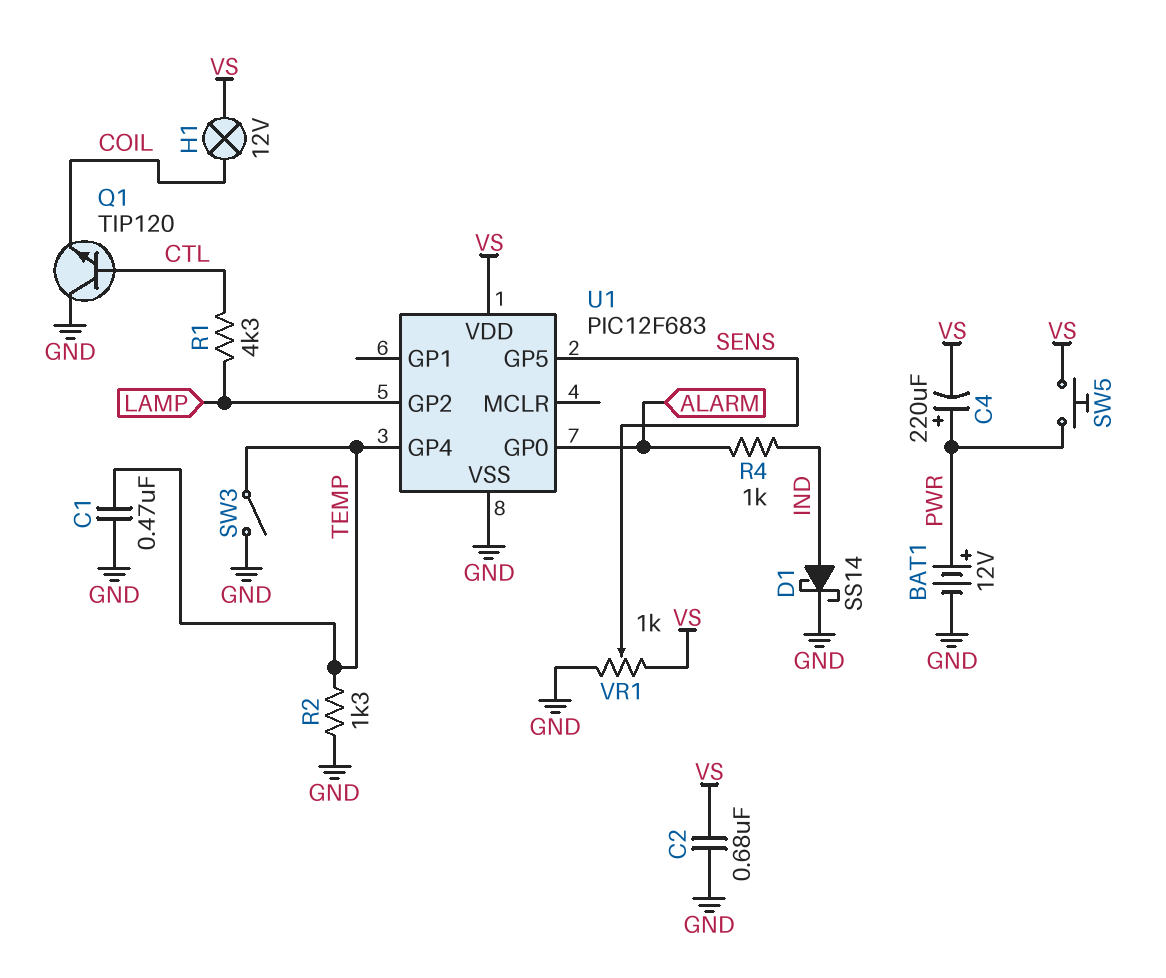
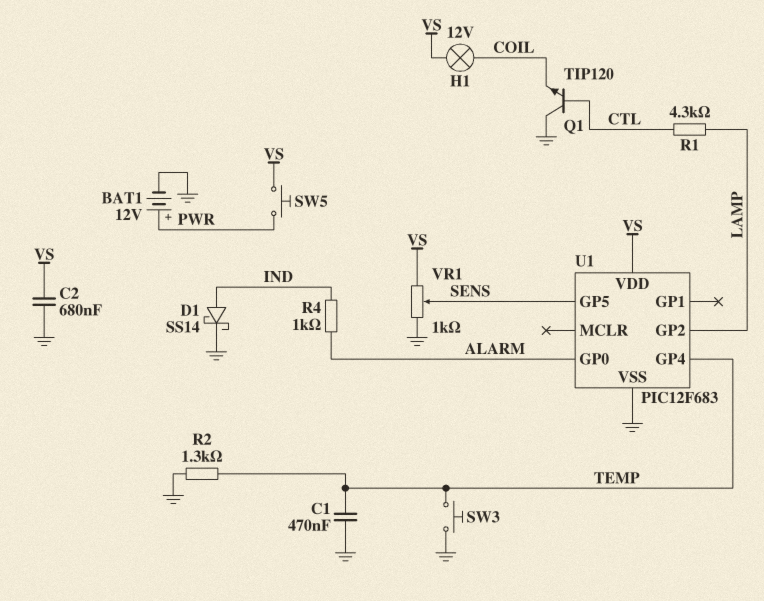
C4: 220uF (plus PWR, minus VS) -> none
SW3: switch (GND, TEMP) -> button (GND, TEMP)

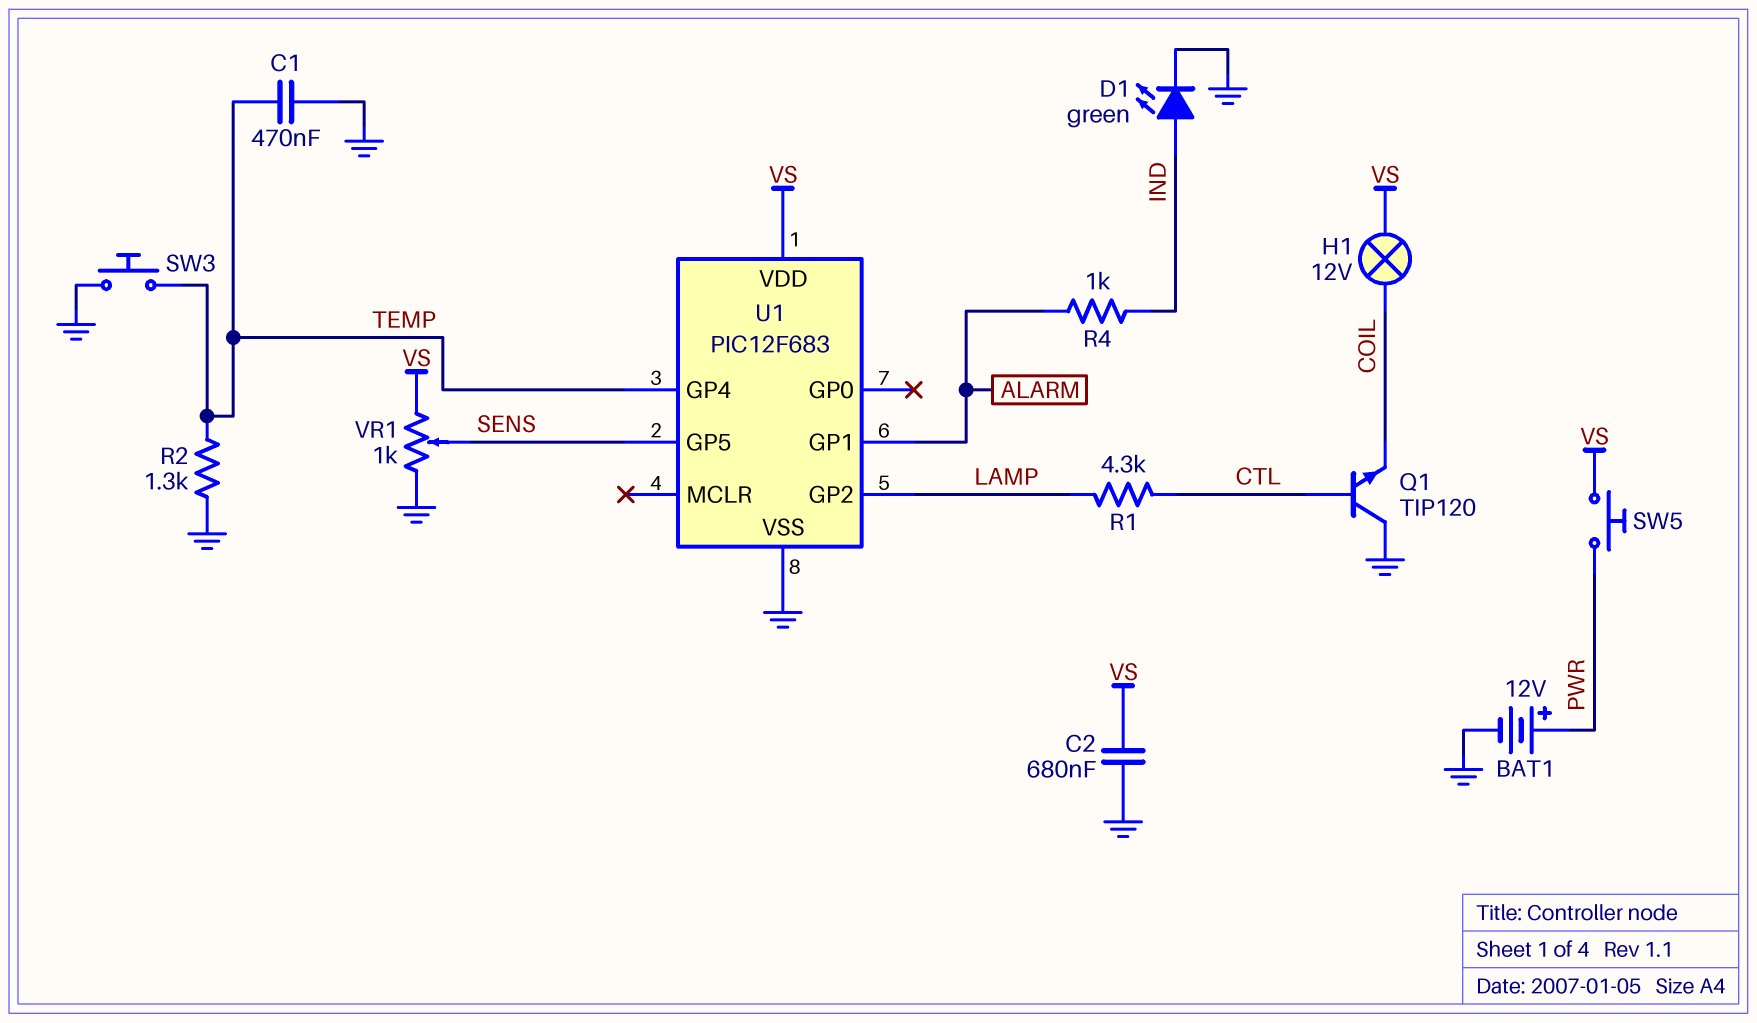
D1: schottky SS14 (A IND, K GND) -> LED green (A IND, K GND)
U1 pin GP0: ALARM -> none
U1 pin GP1: none -> ALARM

